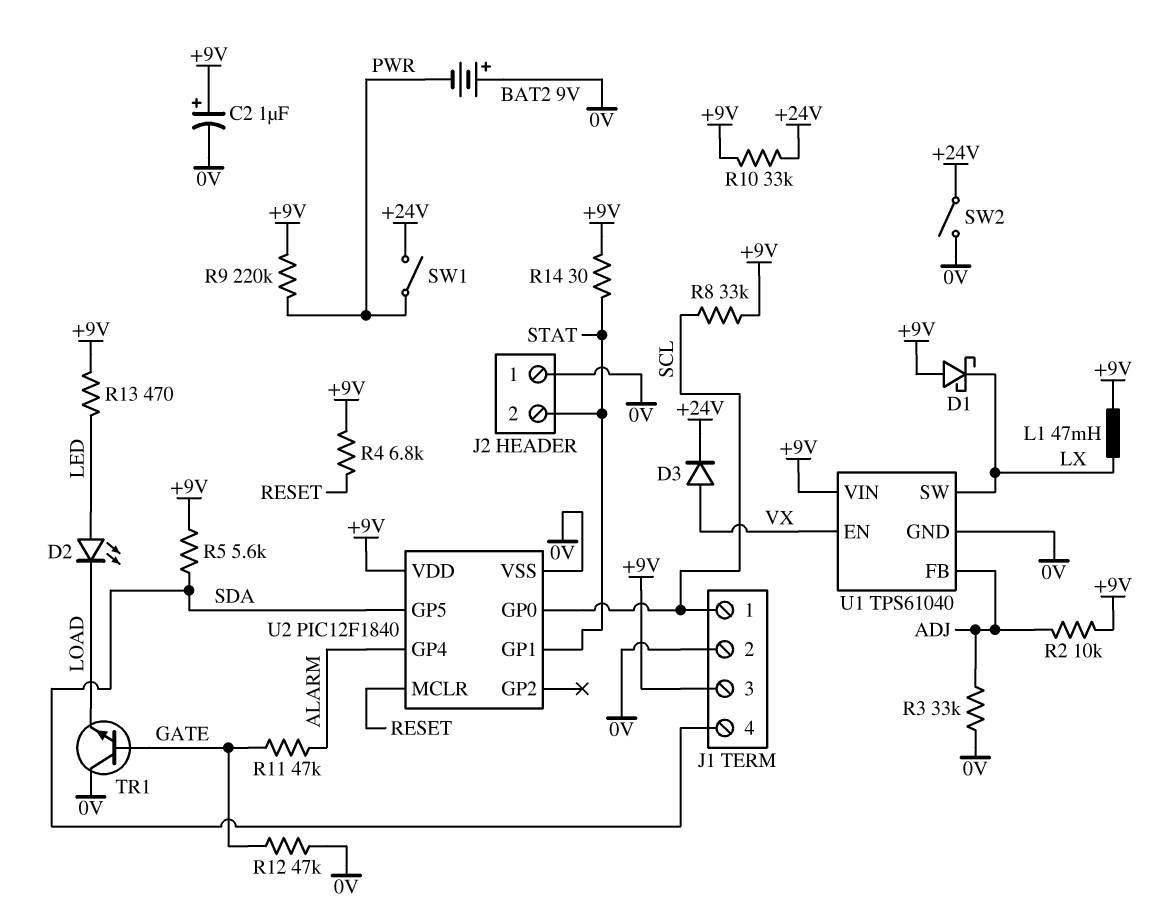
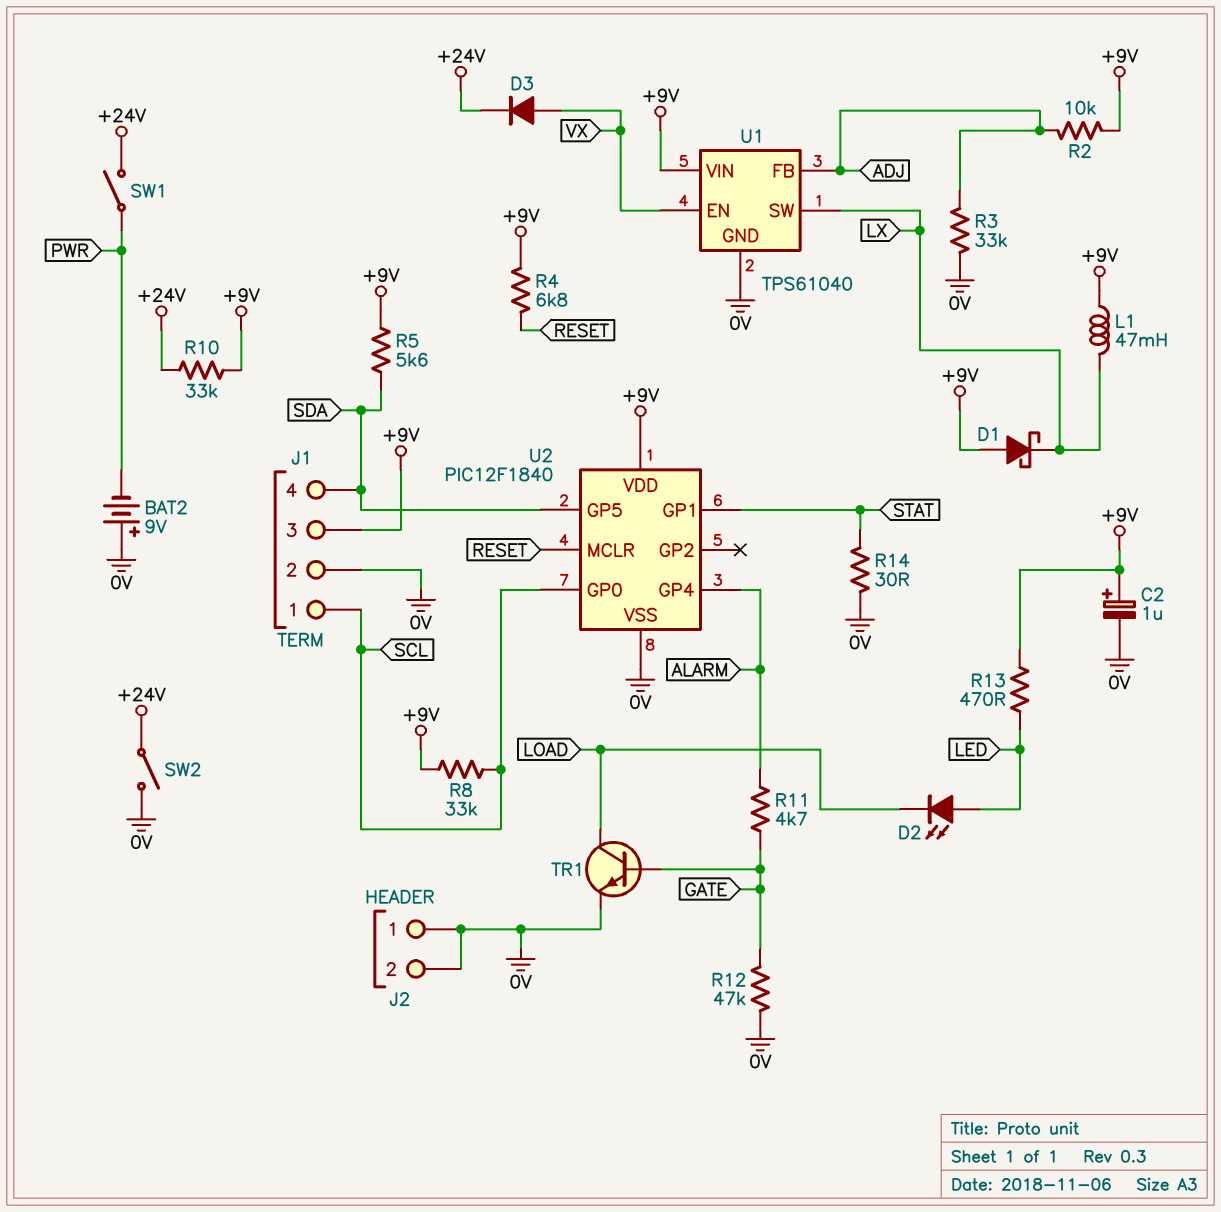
J2 pin 2: STAT -> 0V
R9: 220k (+9V, PWR) -> none
R11: 47k (ALARM, GATE) -> 4.7k (ALARM, GATE)
R14: 30 (+9V, STAT) -> 30 (0V, STAT)
TR1: NPN (B GATE, C 0V, E LOAD) -> NPN (B GATE, C LOAD, E 0V)

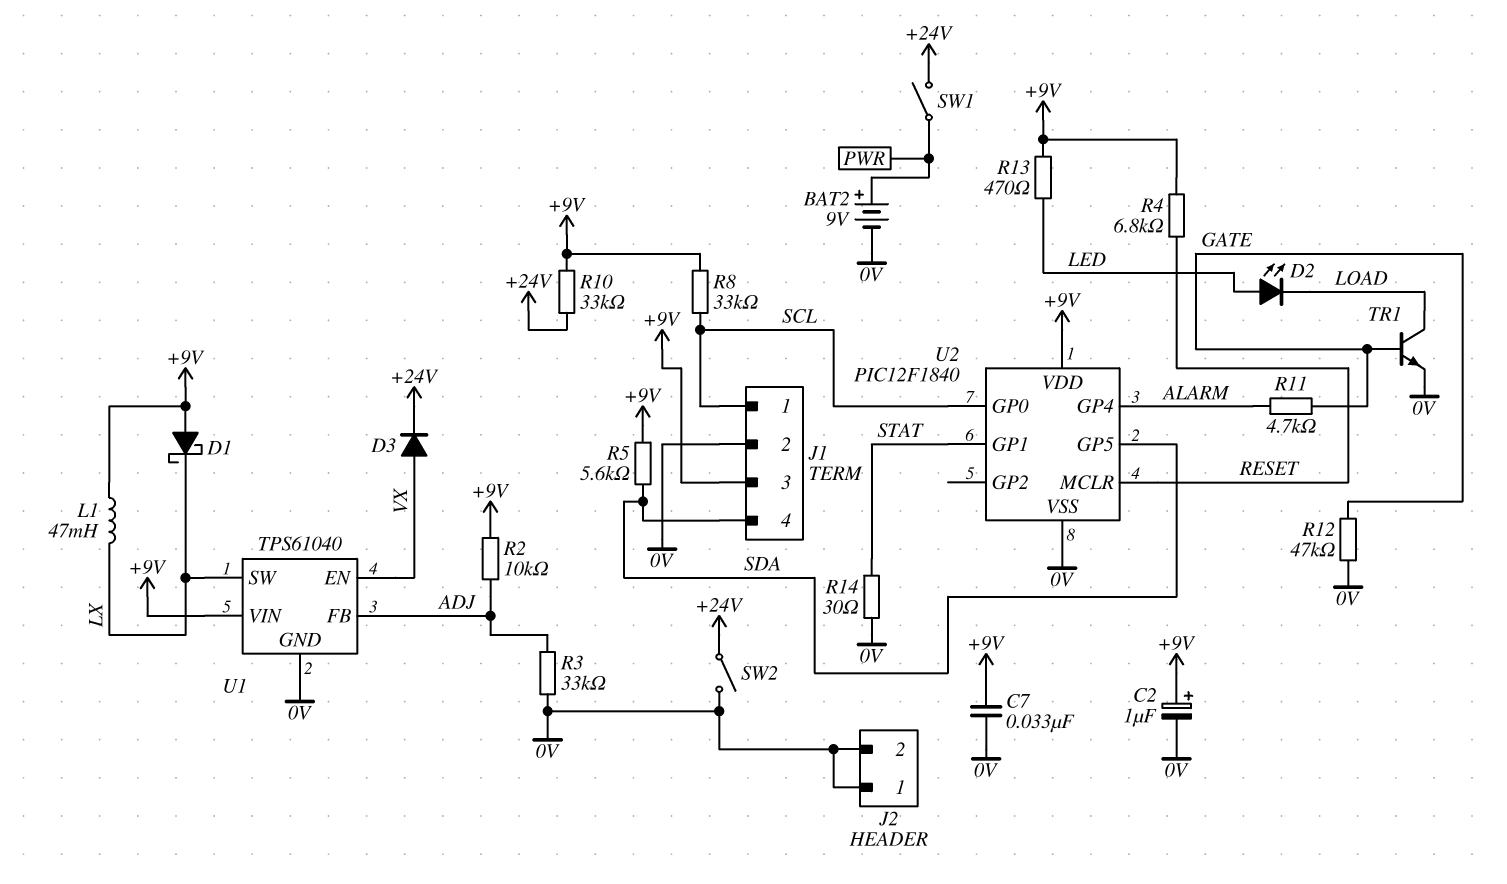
BAT2: 9V (plus 0V, minus PWR) -> 9V (plus PWR, minus 0V)
C7: none -> 33nF (+9V, 0V)

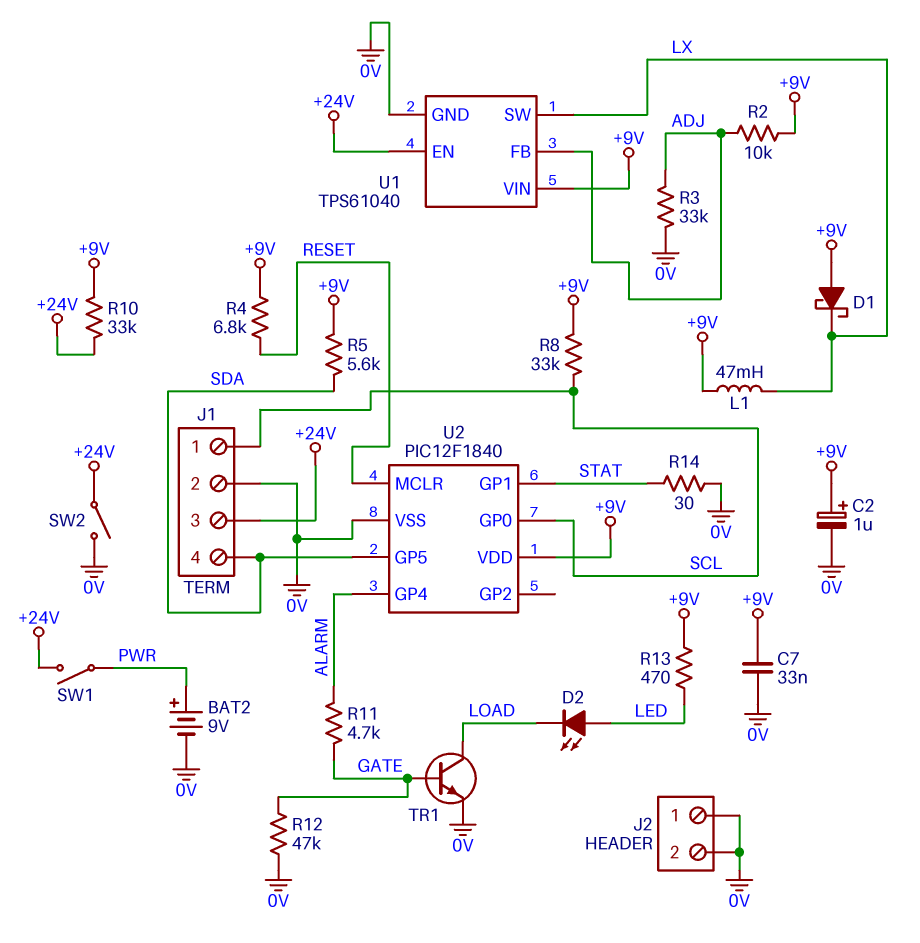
D3: diode (A VX, K +24V) -> none
J1 pin 3: +9V -> +24V
U1 pin EN: VX -> +24V

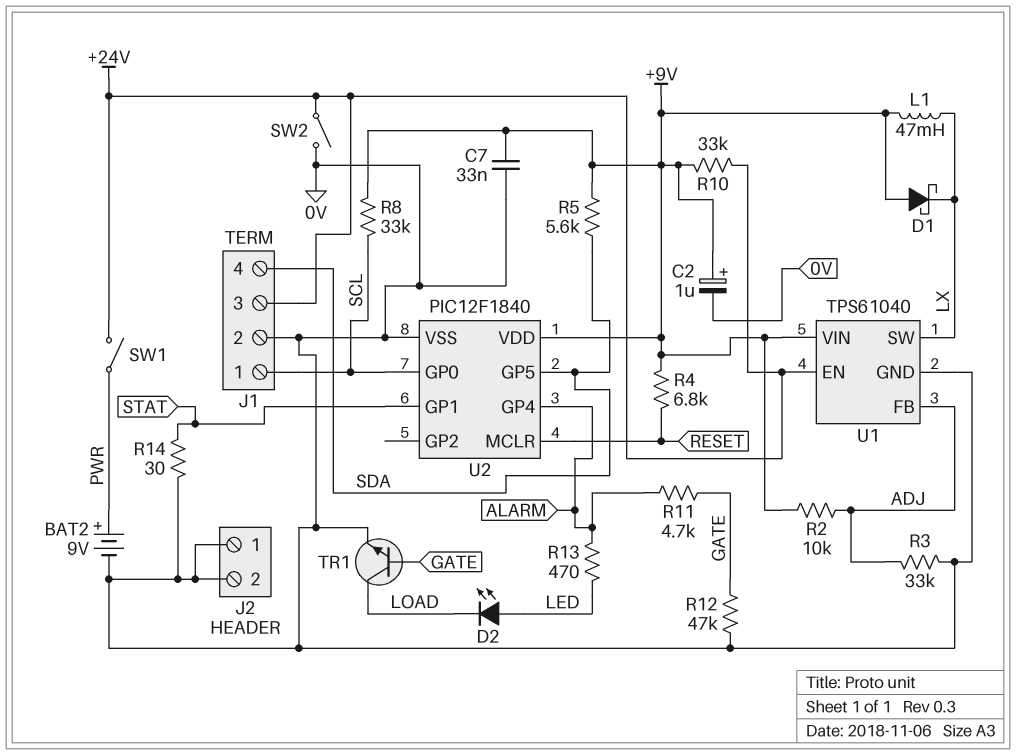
R13: 470 (+9V, LED) -> 470 (ALARM, LED)

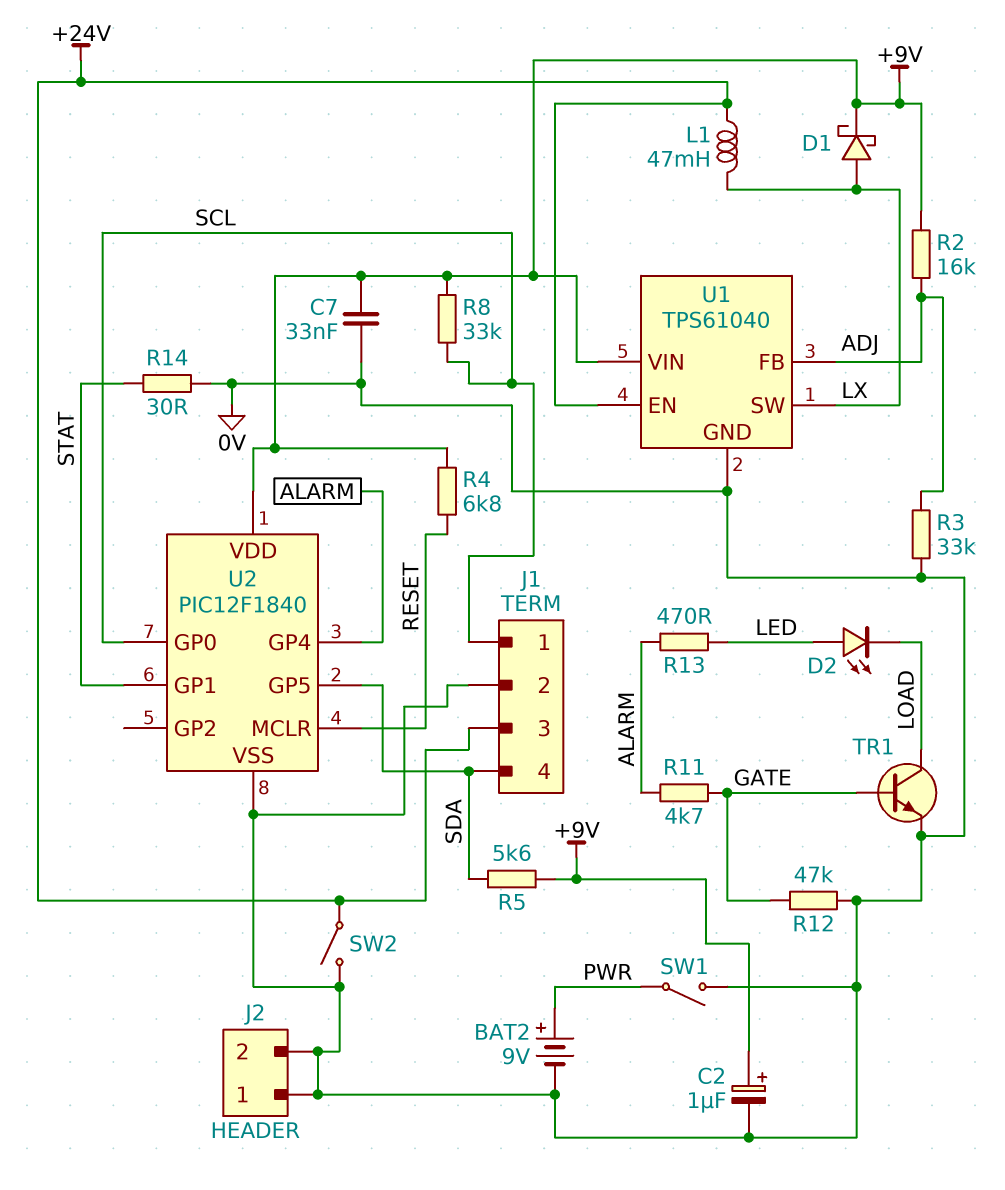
D1: schottky (A +9V, K LX) -> schottky (A LX, K +9V)
L1: 47mH (+9V, LX) -> 47mH (+24V, LX)
R2: 10k (+9V, ADJ) -> 16k (+9V, ADJ)
R10: 33k (+9V, +24V) -> none
SW1: switch (+24V, PWR) -> switch (0V, PWR)

